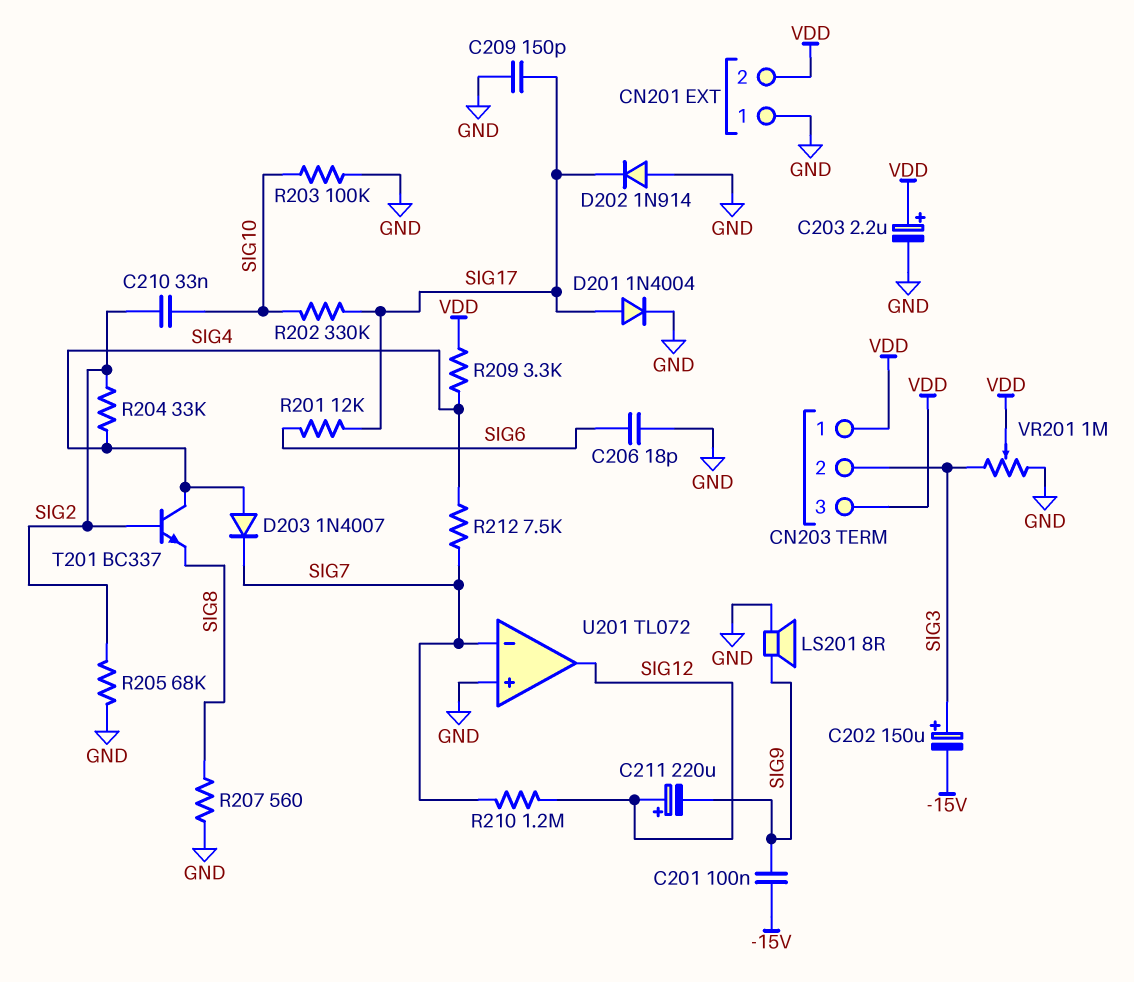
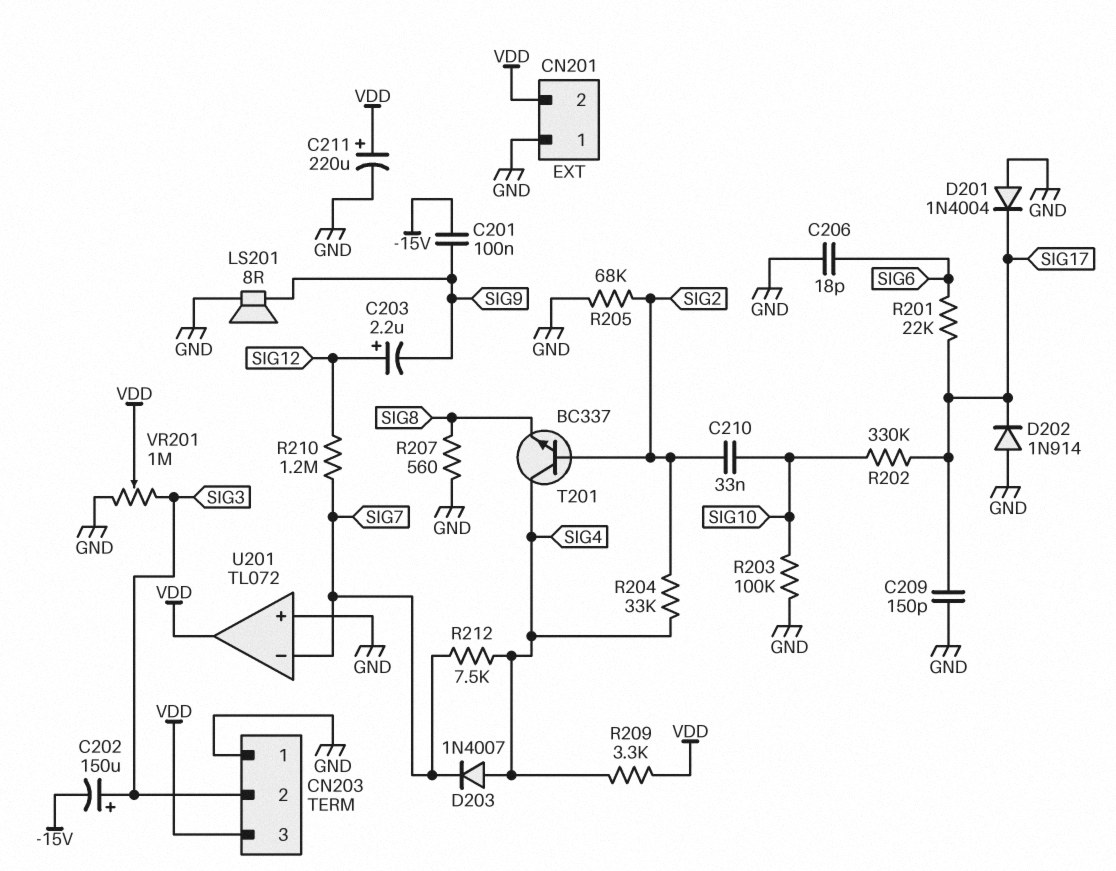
C203: 2.2uF (plus VDD, minus GND) -> 2.2uF (plus SIG12, minus SIG9)
C211: 220uF (plus SIG12, minus SIG9) -> 220uF (plus VDD, minus GND)
CN203 pin 1: VDD -> GND
D201: diode 1N4004 (A SIG17, K GND) -> diode 1N4004 (A GND, K SIG17)
R201: 12k (SIG6, SIG17) -> 22k (SIG6, SIG17)
U201 pin out: SIG12 -> VDD

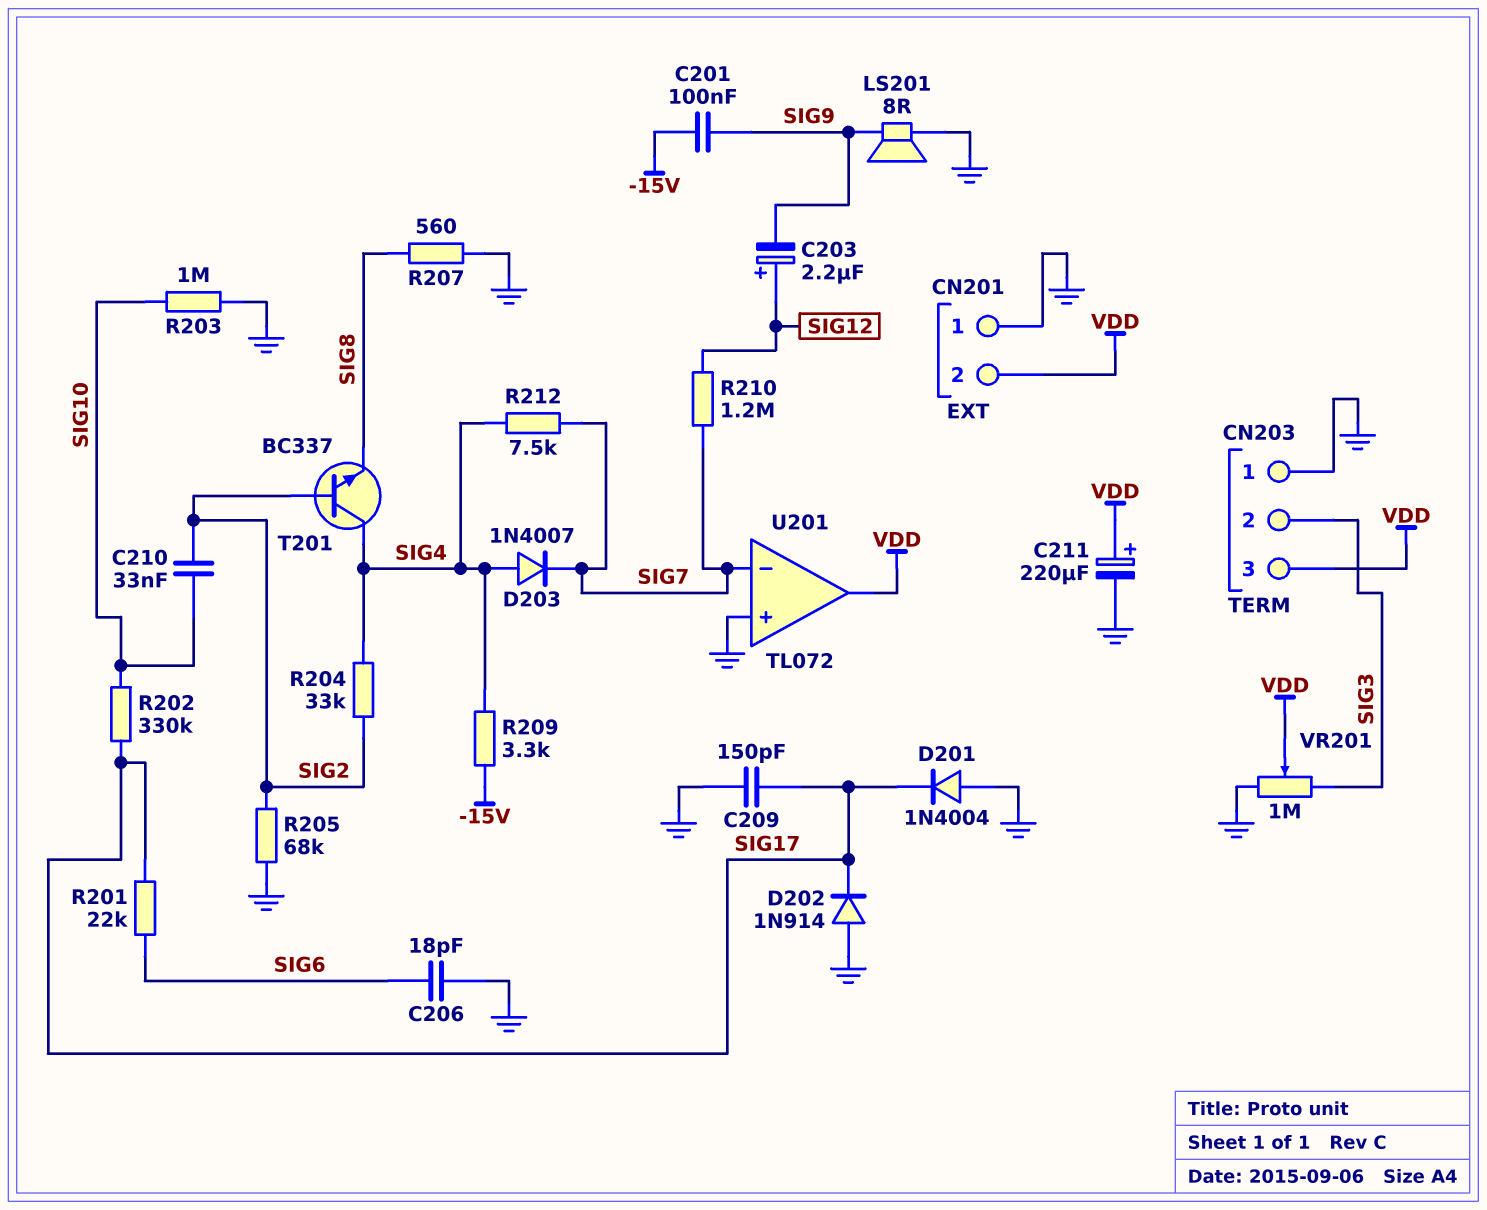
C202: 150uF (plus SIG3, minus -15V) -> none
R203: 100k (GND, SIG10) -> 1M (GND, SIG10)
R209: 3.3k (SIG4, VDD) -> 3.3k (-15V, SIG4)

